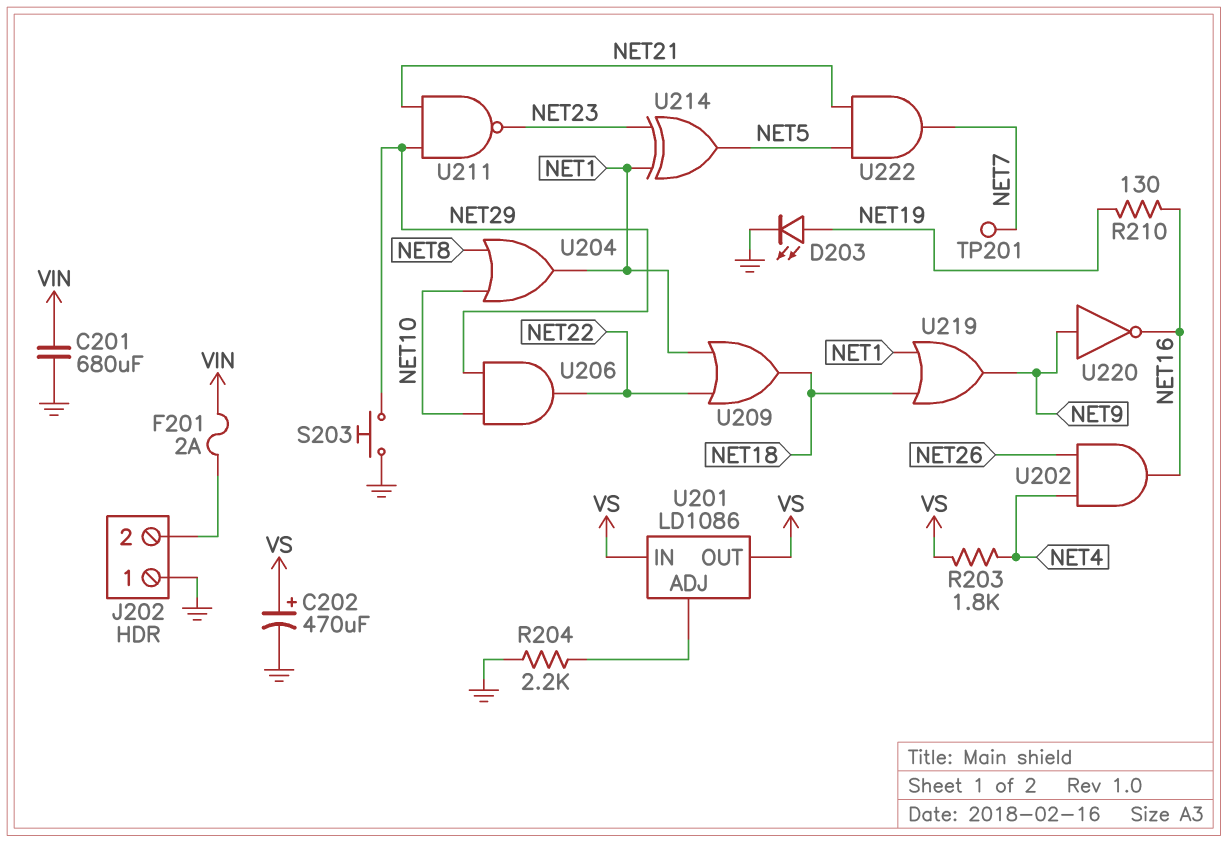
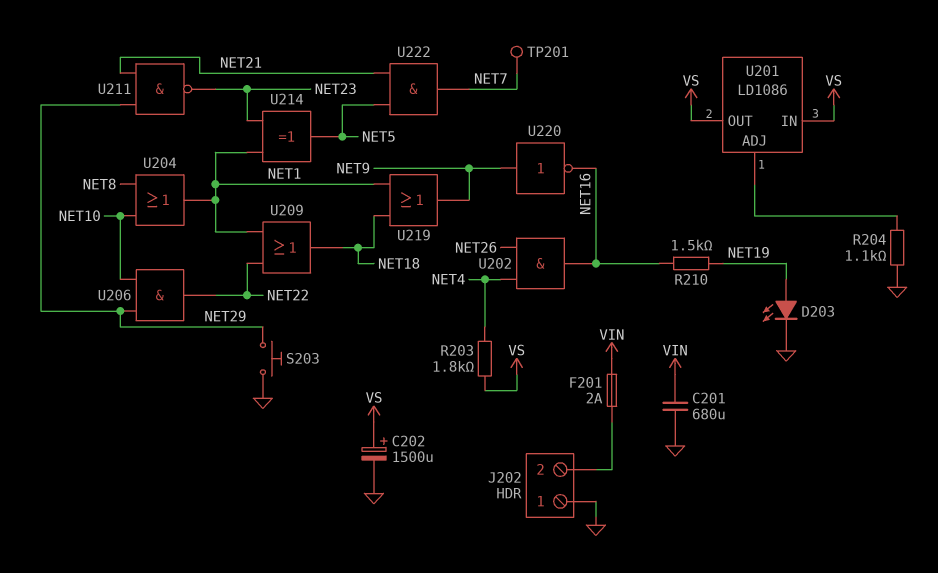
C202: 470uF (plus VS, minus GND) -> 1500uF (plus VS, minus GND)
R204: 2.2k (GND, U201/ADJ) -> 1.1k (GND, U201/ADJ)
R210: 130 (NET16, NET19) -> 1.5k (NET16, NET19)

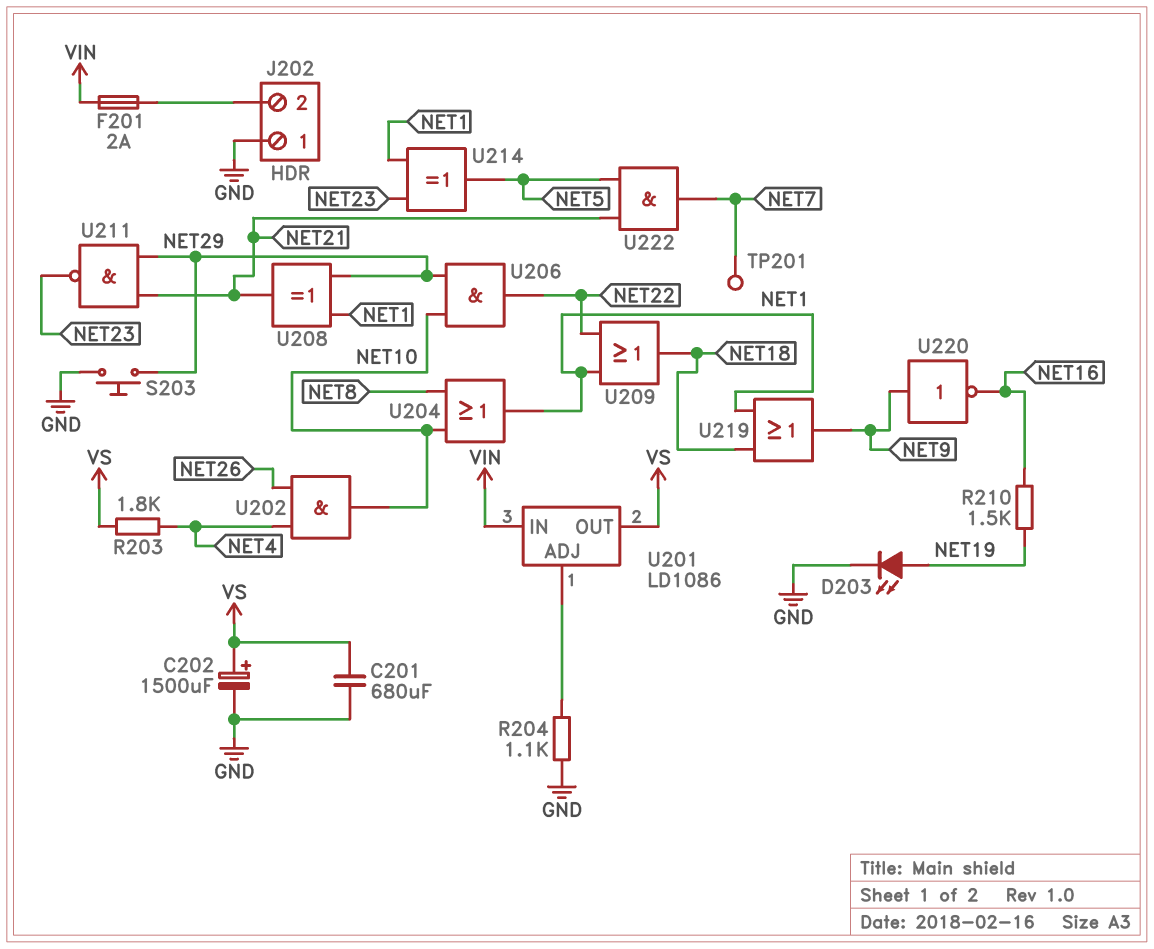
C201: 680uF (GND, VIN) -> 680uF (GND, VS)
U201 pin IN: VS -> VIN
U202: AND (in NET4, in NET26, out NET16) -> AND (in NET4, in NET26, out NET10)
U208: none -> XOR (in NET1, in NET29, out NET21)

